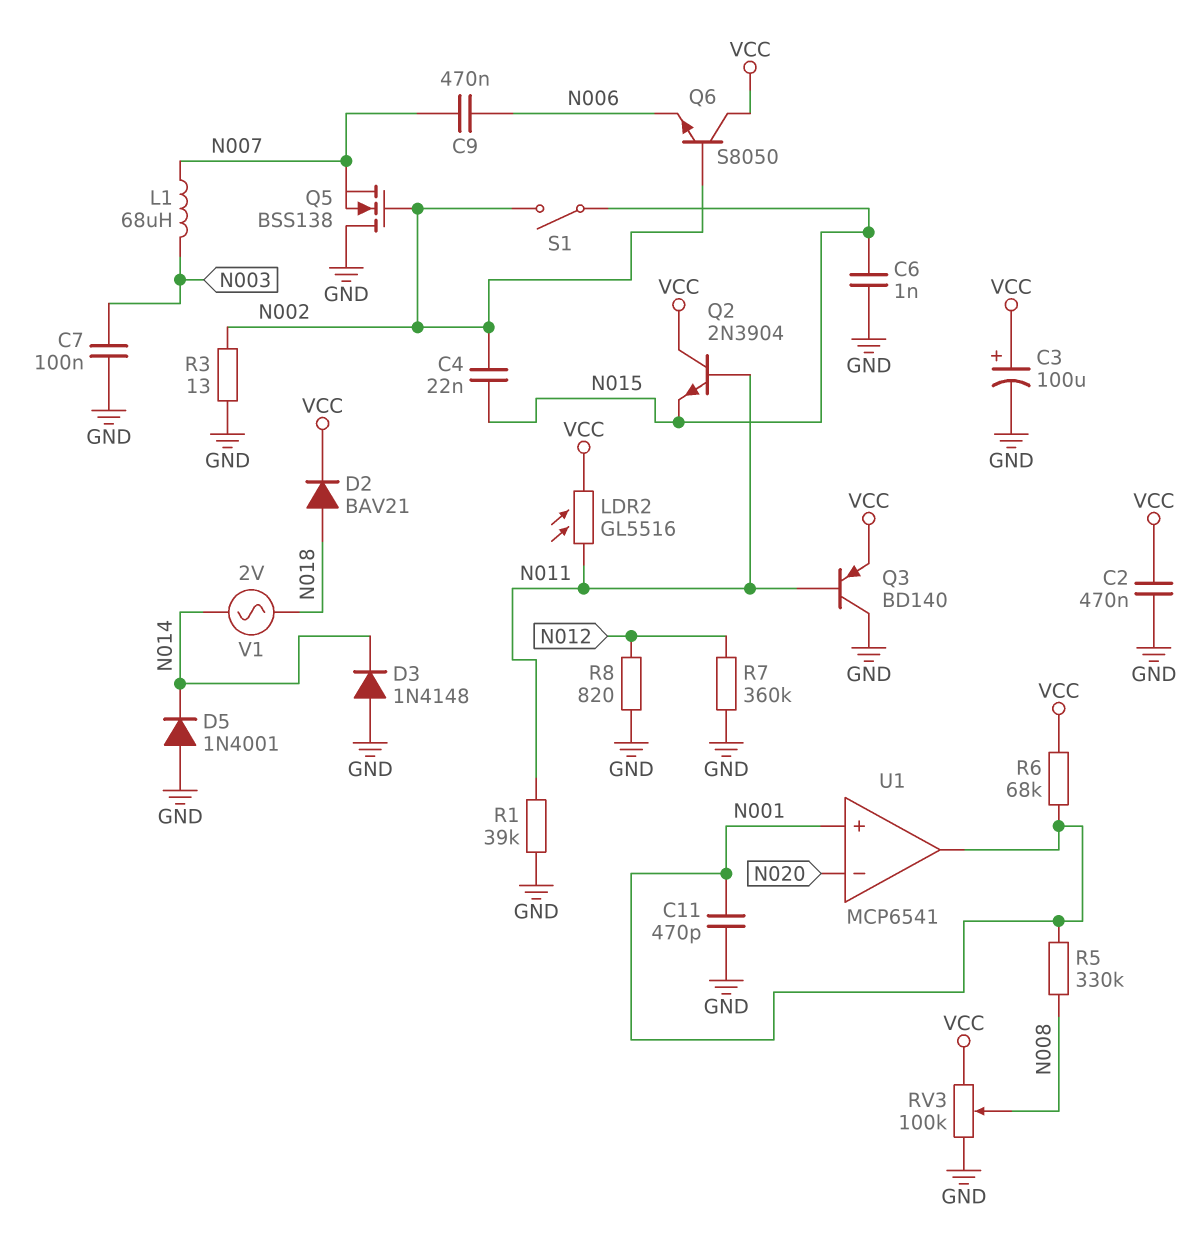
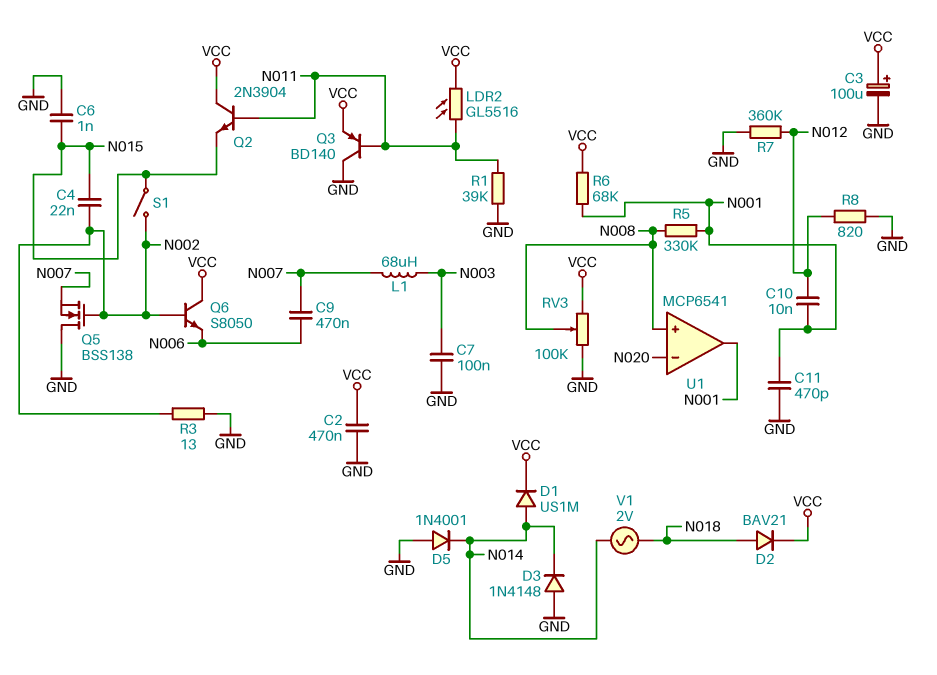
C10: none -> 10nF (N001, N012)
D1: none -> diode US1M (A N014, K VCC)
U1 pin in+: N001 -> N008

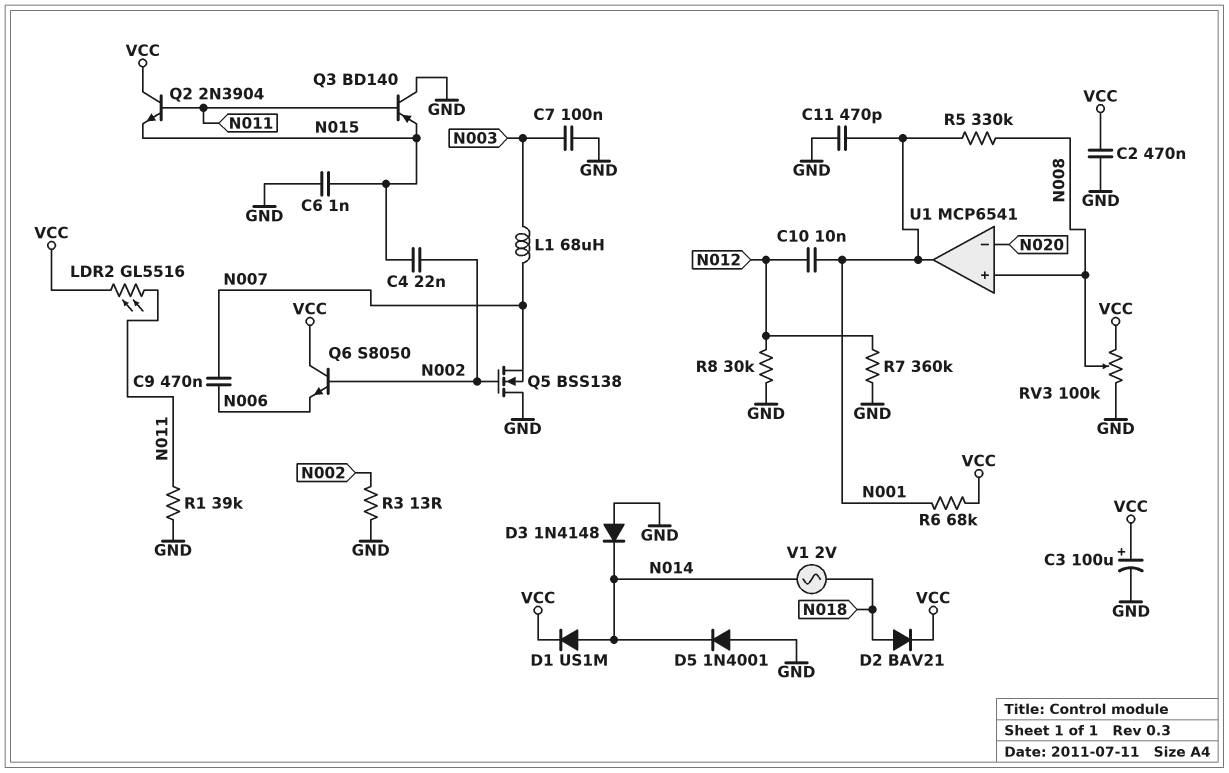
Q3: PNP BD140 (B N011, C GND, E VCC) -> PNP BD140 (B N011, C GND, E N015)
R8: 820 (GND, N012) -> 30k (GND, N012)
S1: switch (N002, N015) -> none

